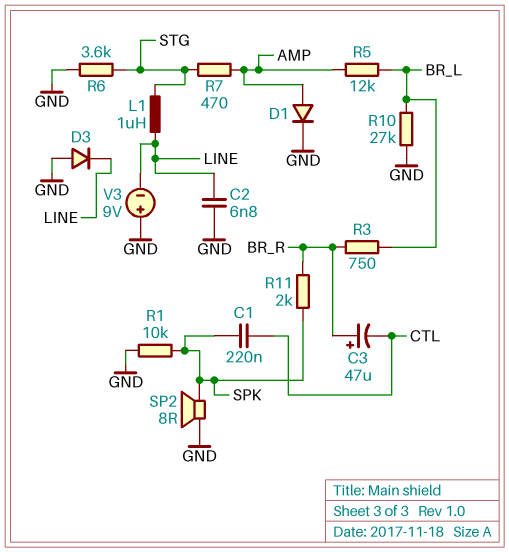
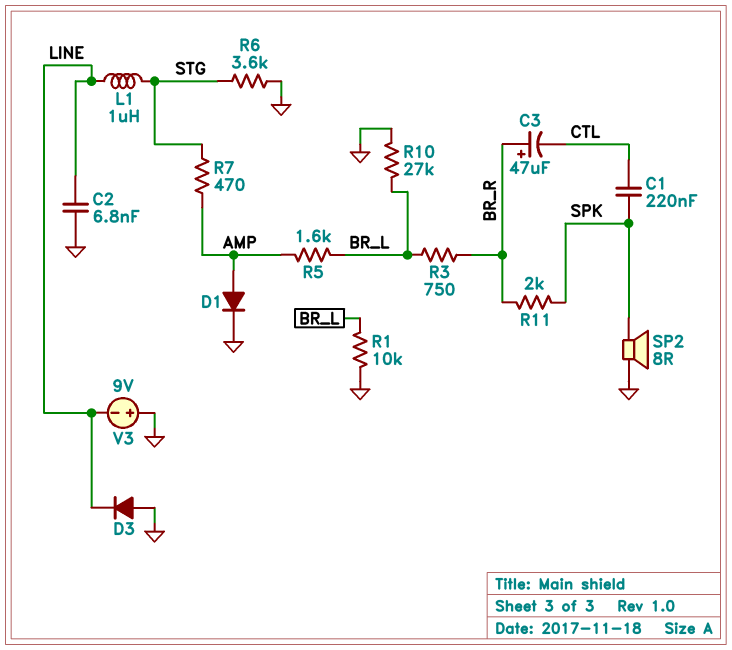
R1: 10k (GND, SPK) -> 10k (BR_L, GND)
R5: 12k (AMP, BR_L) -> 1.6k (AMP, BR_L)

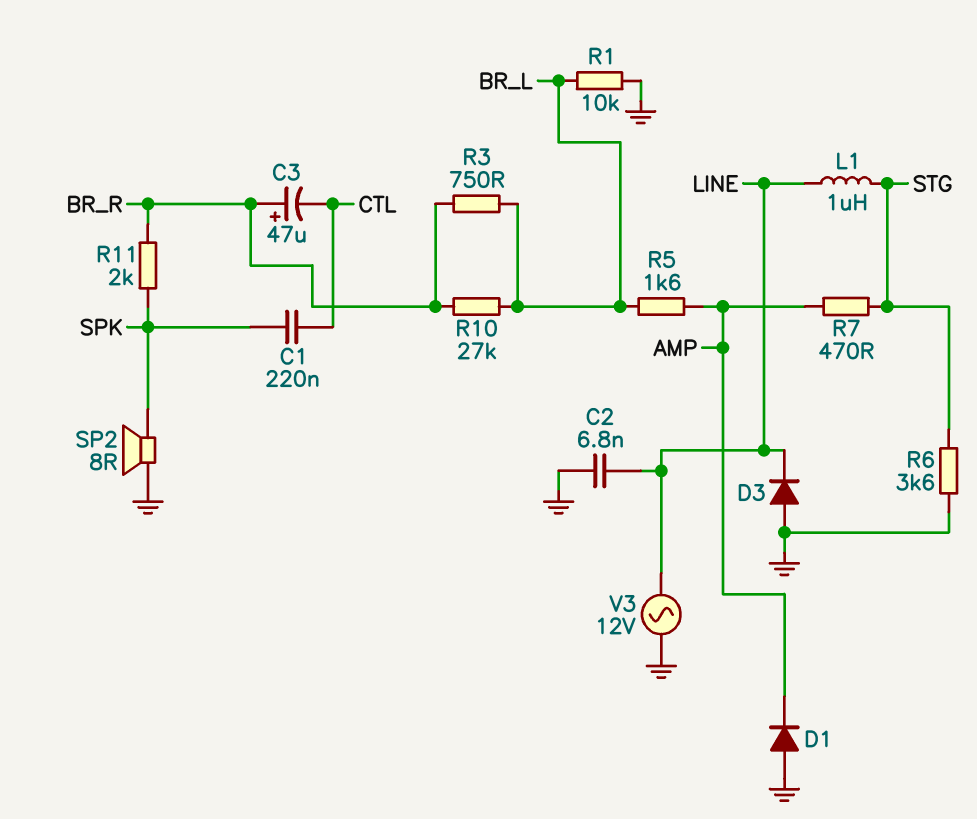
D1: diode (A AMP, K GND) -> diode (A GND, K AMP)
R10: 27k (BR_L, GND) -> 27k (BR_L, BR_R)
V3: 9V (plus GND, minus LINE) -> AC 12V (GND, LINE)

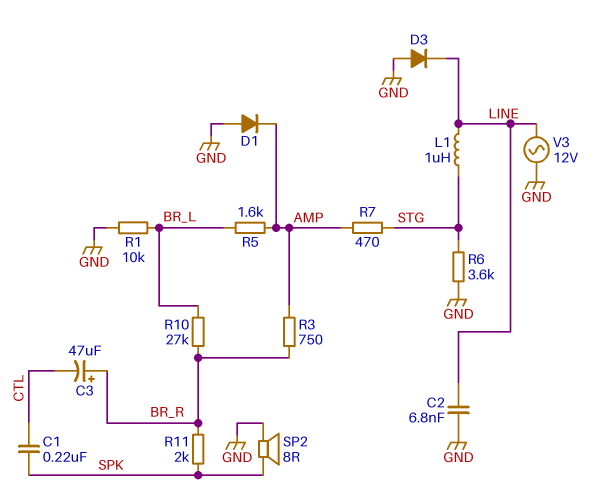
R3: 750 (BR_L, BR_R) -> 750 (AMP, BR_R)

